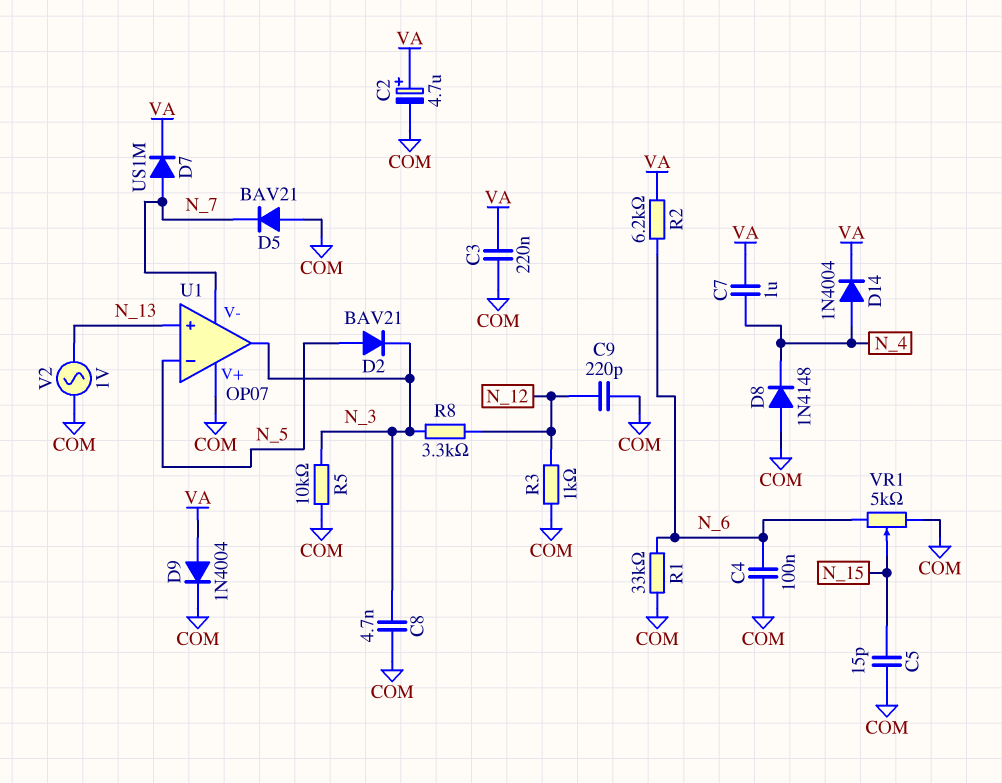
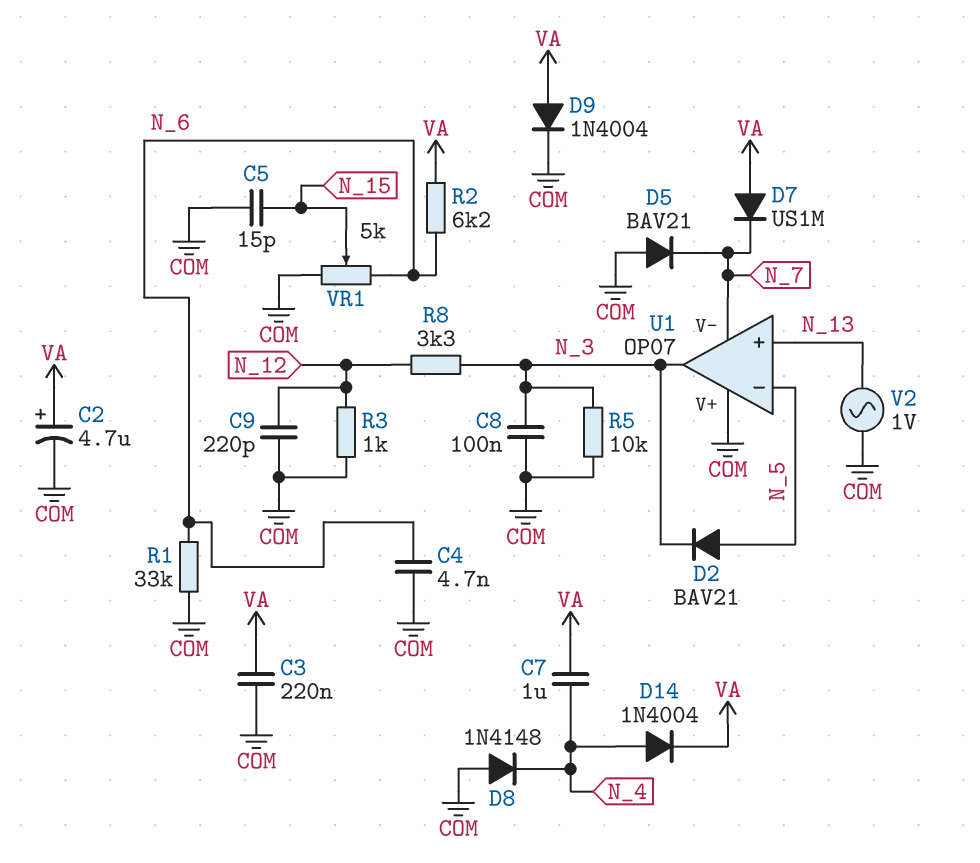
C4: 100nF (COM, N_6) -> 4.7nF (COM, N_6)
C8: 4.7nF (COM, N_3) -> 100nF (COM, N_3)
D7: diode US1M (A N_7, K VA) -> diode US1M (A VA, K N_7)

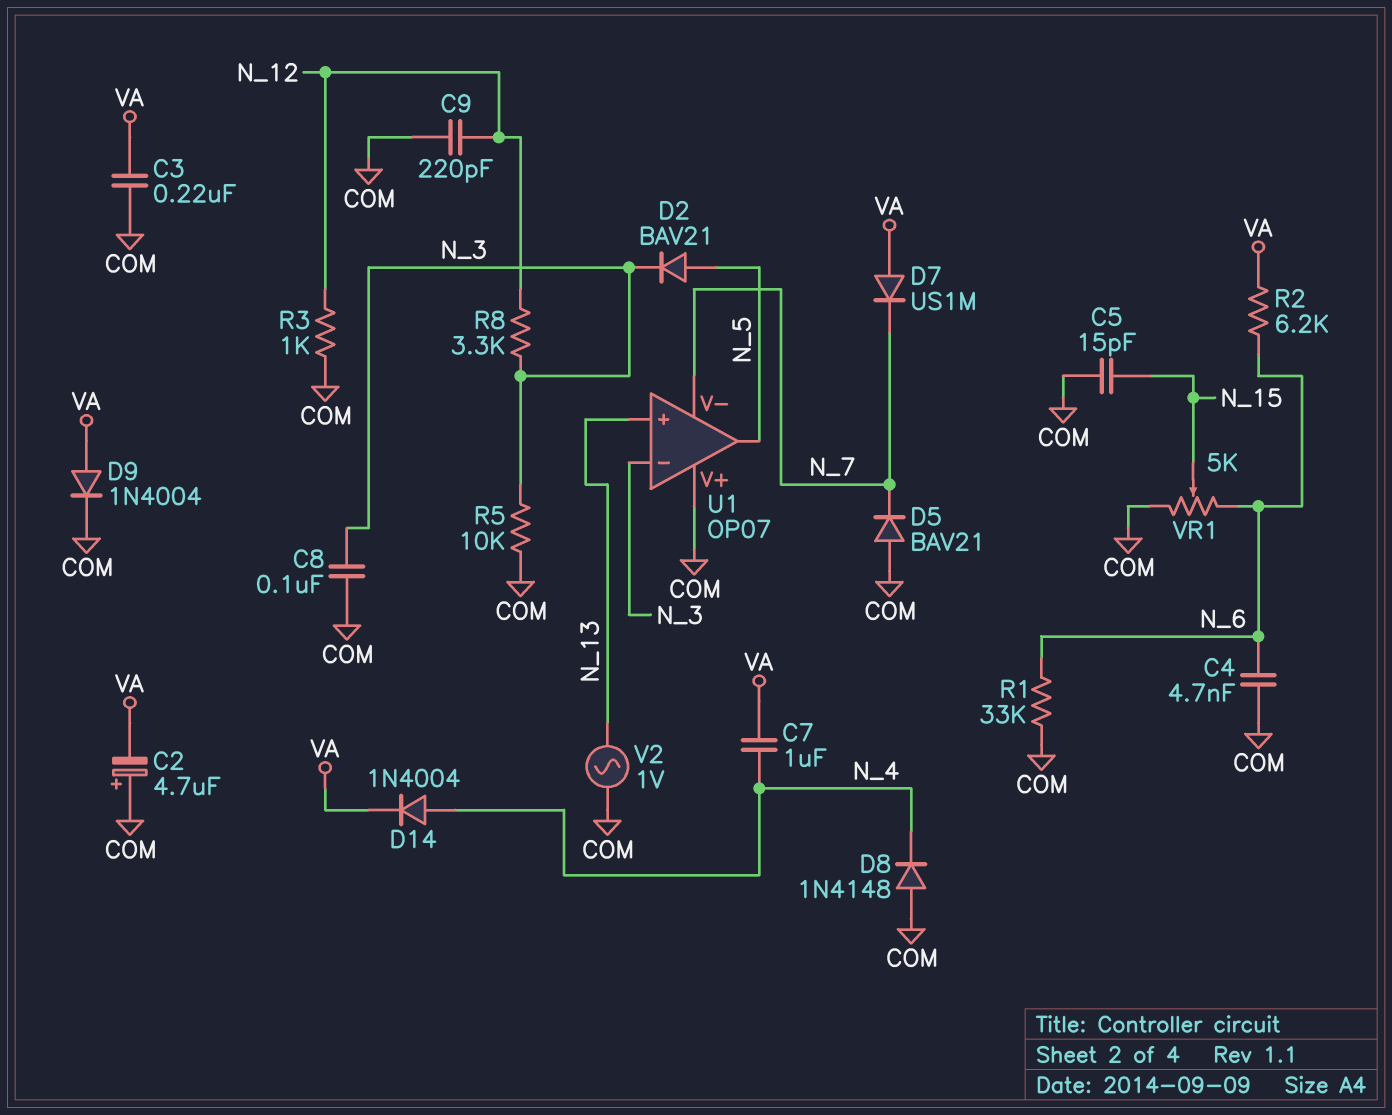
C2: 4.7uF (plus VA, minus COM) -> 4.7uF (plus COM, minus VA)
U1 pin in-: N_5 -> N_3
U1 pin out: N_3 -> N_5

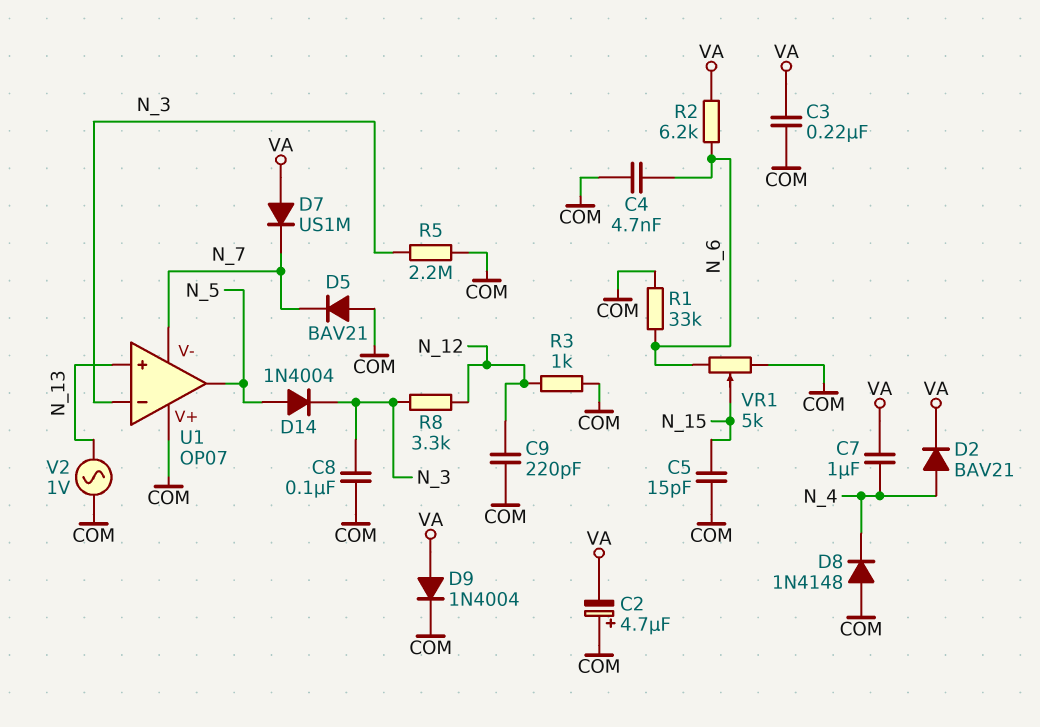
D2: diode BAV21 (A N_5, K N_3) -> diode BAV21 (A N_4, K VA)
D14: diode 1N4004 (A N_4, K VA) -> diode 1N4004 (A N_5, K N_3)
R5: 10k (COM, N_3) -> 2.2M (COM, N_3)

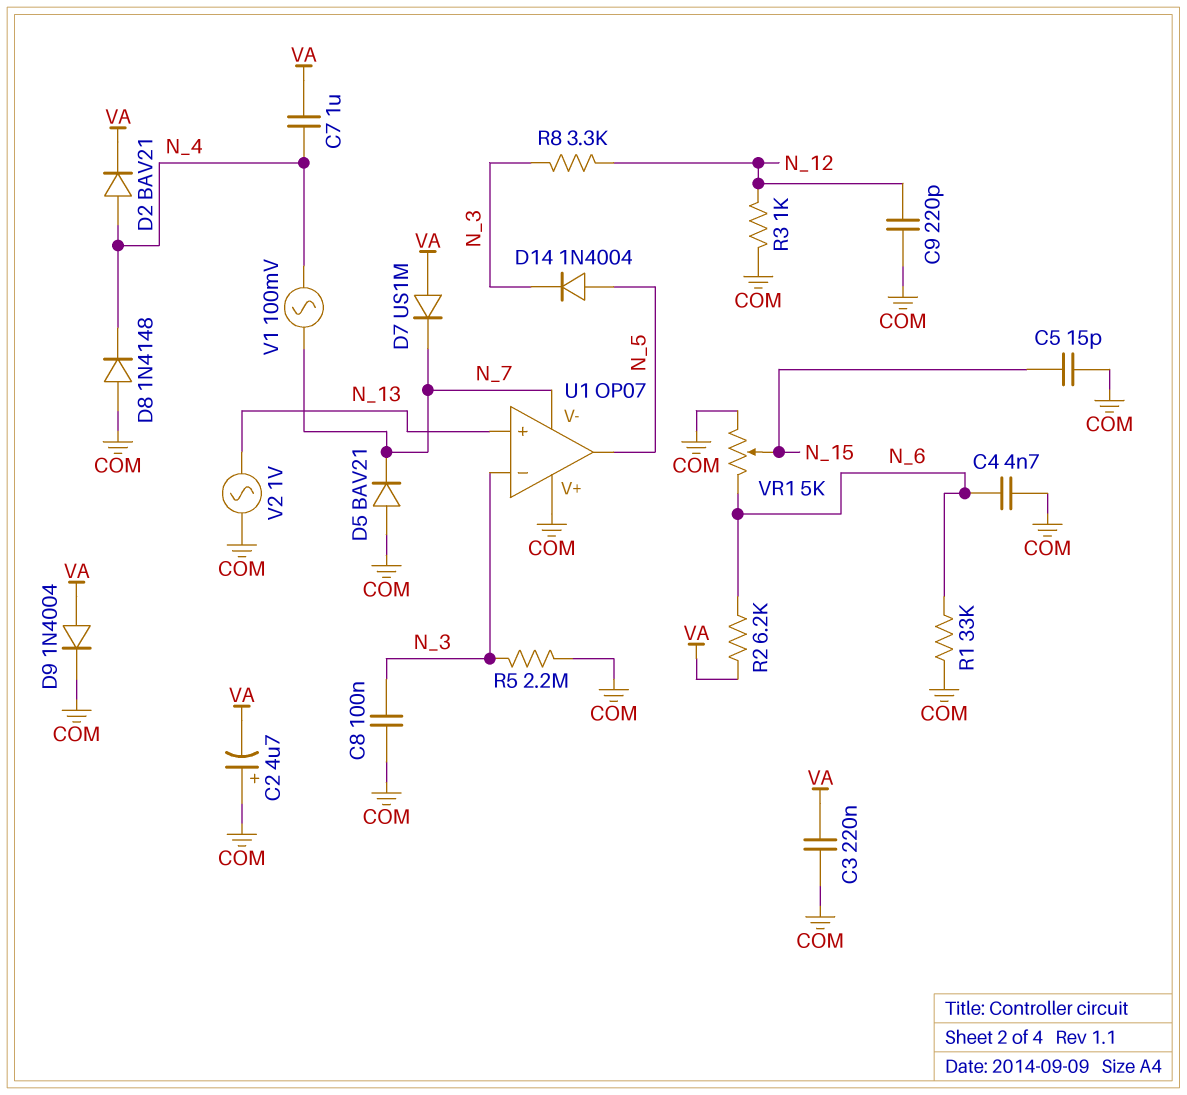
V1: none -> AC 100mV (N_4, N_7)

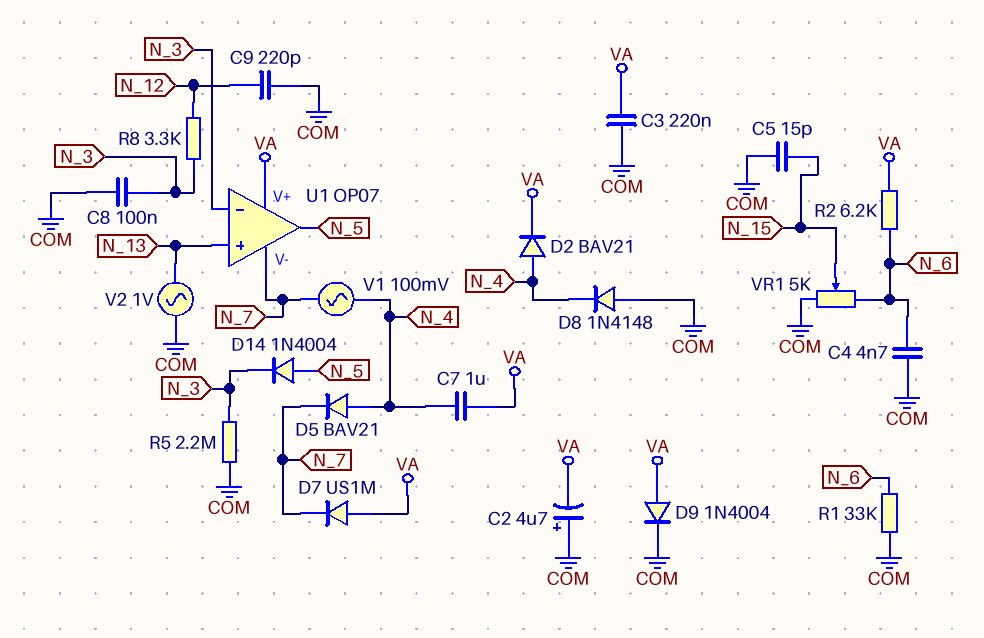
D5: diode BAV21 (A COM, K N_7) -> diode BAV21 (A N_4, K N_7)
R3: 1k (COM, N_12) -> none
U1 pin V+: COM -> VA

